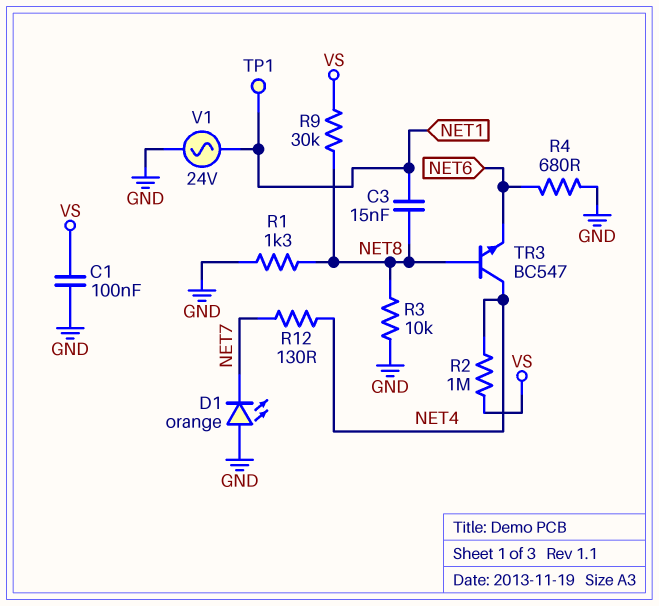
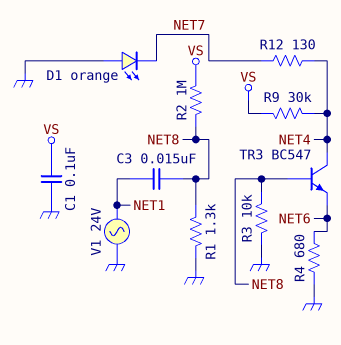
R2: 1M (NET4, VS) -> 1M (NET8, VS)
R9: 30k (NET8, VS) -> 30k (NET4, VS)
TP1: test point (NET1) -> none

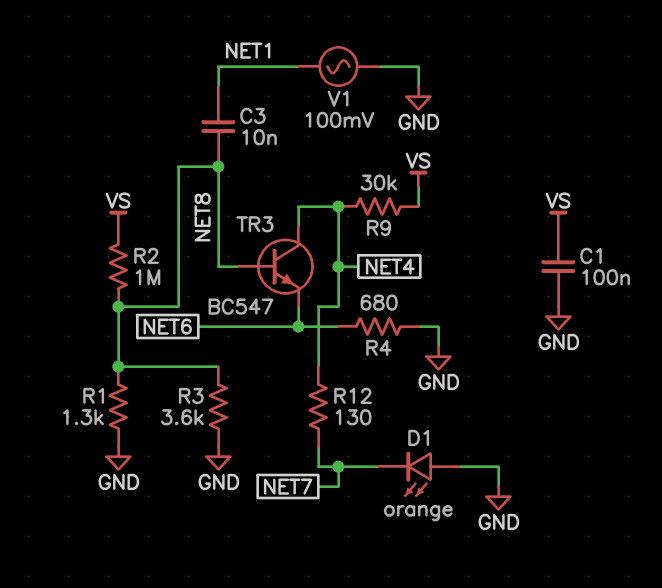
C3: 15nF (NET1, NET8) -> 10nF (NET1, NET8)
R3: 10k (GND, NET8) -> 3.6k (GND, NET8)
V1: AC 24V (GND, NET1) -> AC 100mV (GND, NET1)

